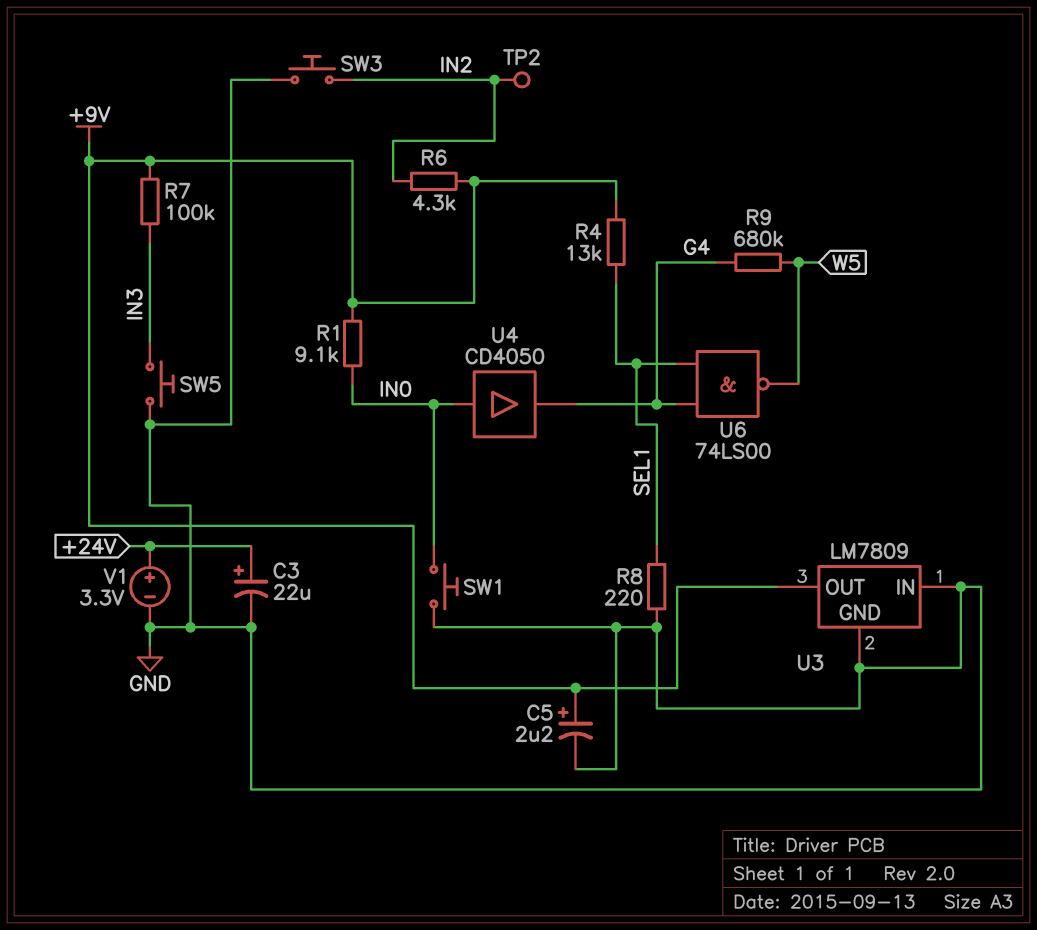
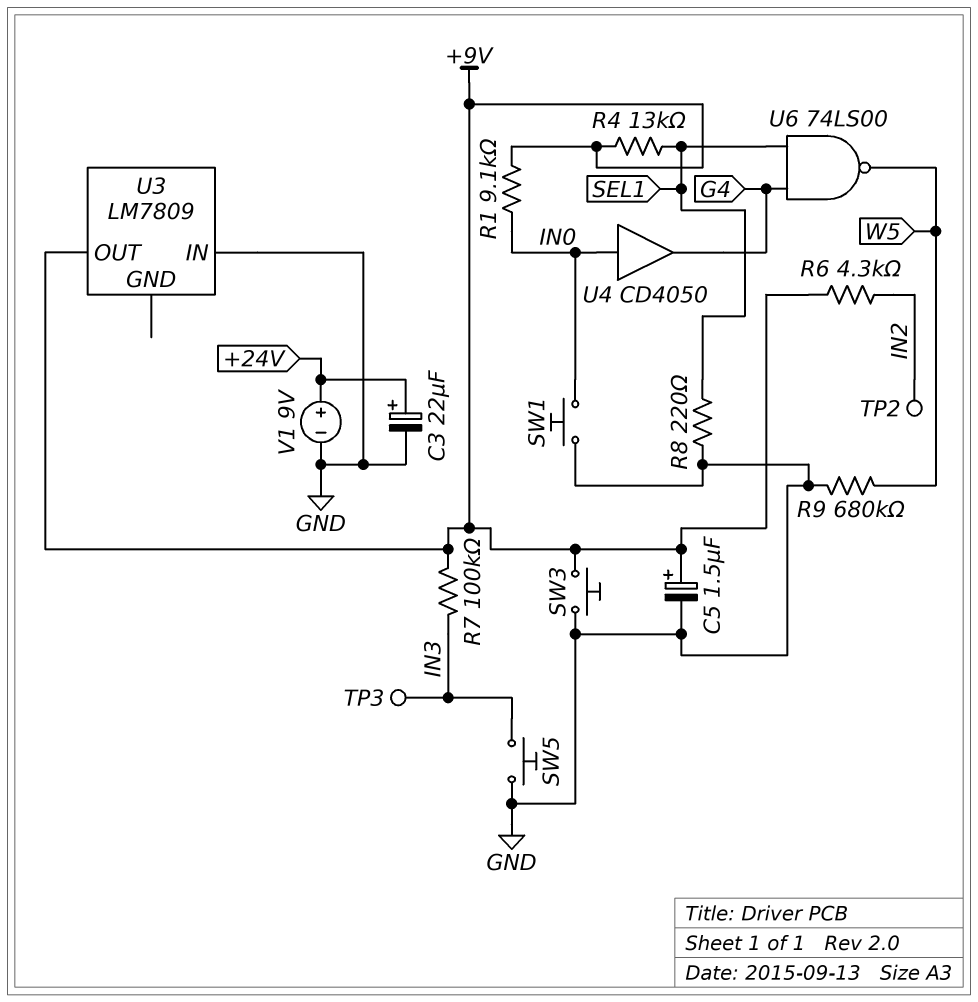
C5: 2.2uF (plus +9V, minus GND) -> 1.5uF (plus +9V, minus GND)
R9: 680k (G4, W5) -> 680k (GND, W5)
SW3: button (GND, IN2) -> button (+9V, GND)
TP3: none -> test point (IN3)
U3 pin GND: GND -> none
V1: 3.3V (plus +24V, minus GND) -> 9V (plus +24V, minus GND)

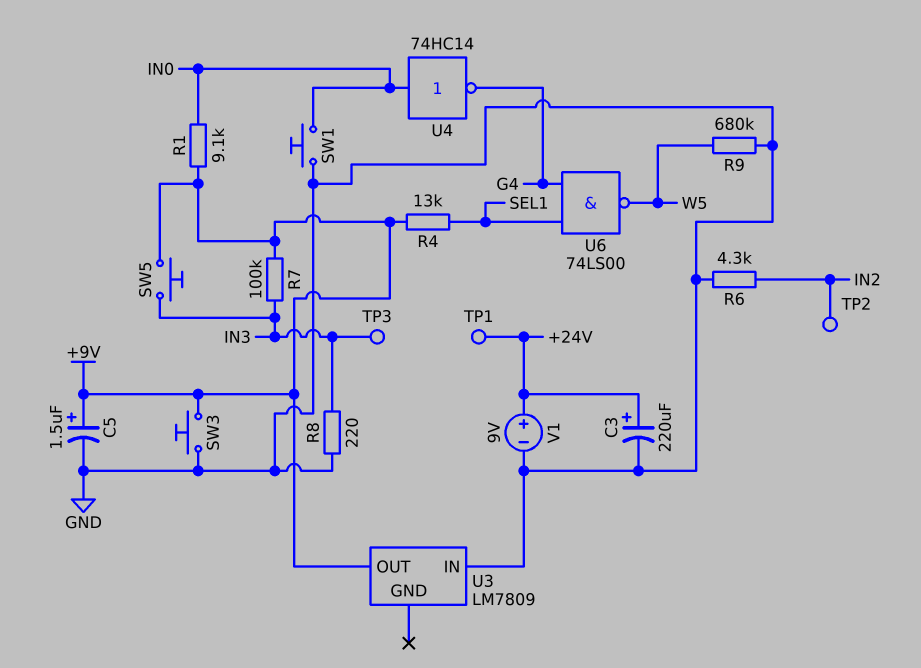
C3: 22uF (plus +24V, minus GND) -> 220uF (plus +24V, minus GND)
R6: 4.3k (+9V, IN2) -> 4.3k (GND, IN2)
R8: 220 (GND, SEL1) -> 220 (GND, IN3)
SW5: button (GND, IN3) -> button (+9V, IN3)
TP1: none -> test point (+24V)
U4: buffer CD4050 (in IN0, out G4) -> NOT 74HC14 (in IN0, out G4)

